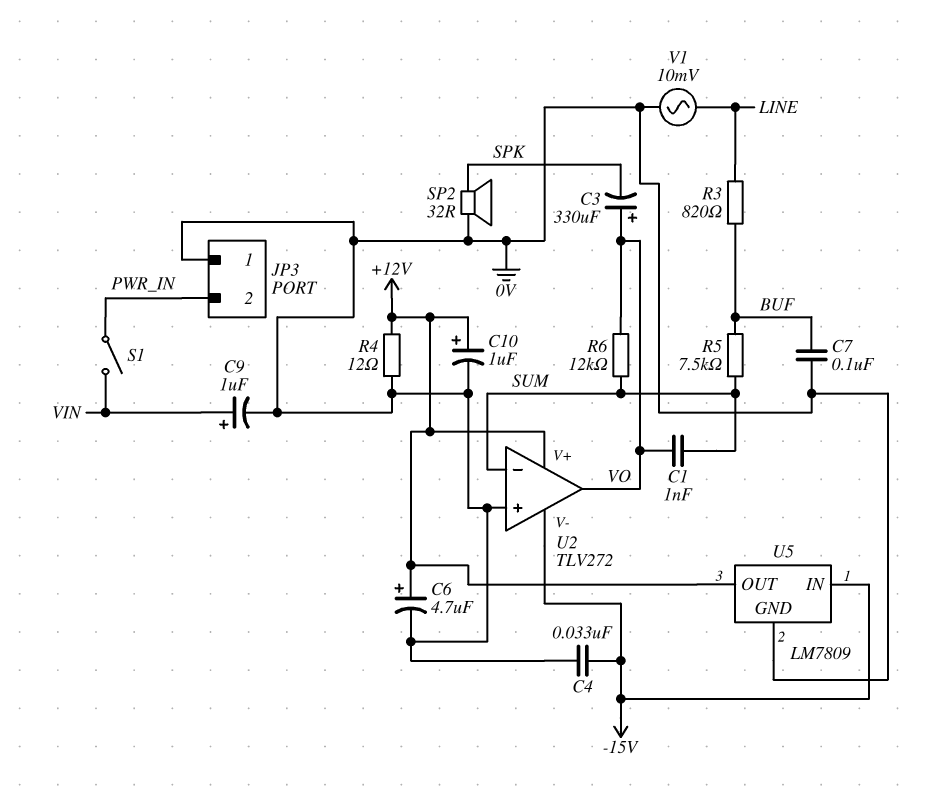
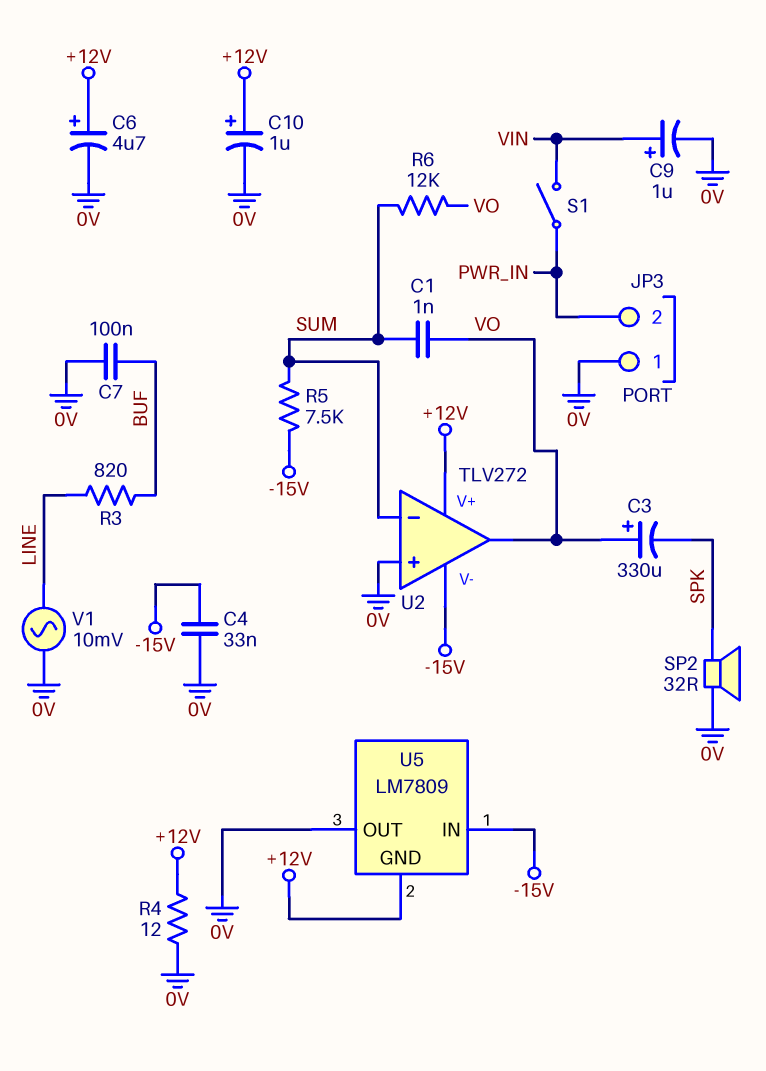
R5: 7.5k (BUF, SUM) -> 7.5k (-15V, SUM)
U5 pin GND: 0V -> +12V
U5 pin OUT: +12V -> 0V

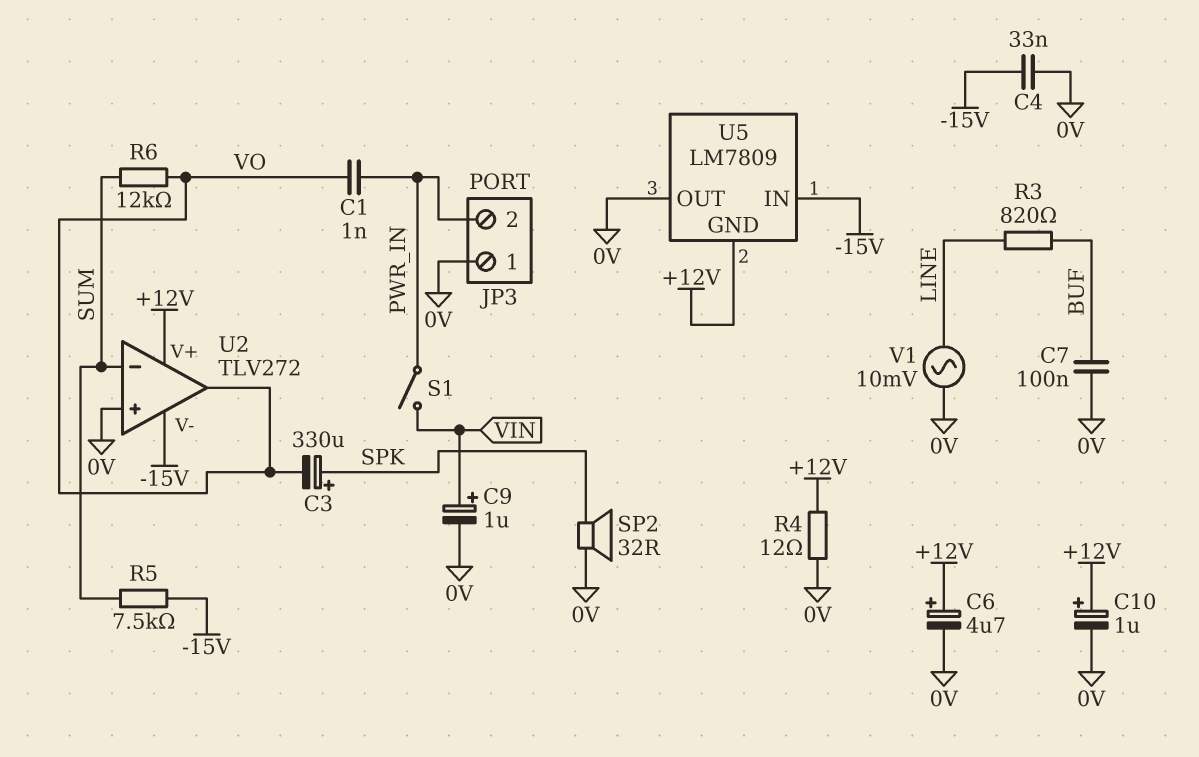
C1: 1nF (SUM, VO) -> 1nF (PWR_IN, VO)
C3: 330uF (plus VO, minus SPK) -> 330uF (plus SPK, minus VO)

